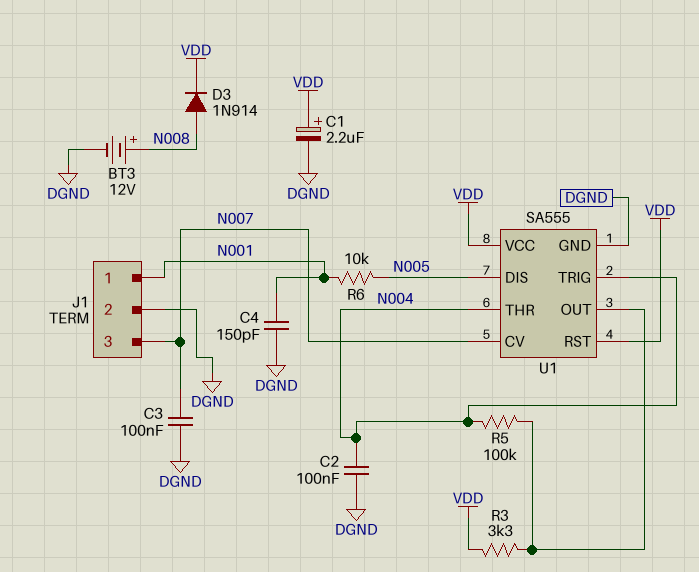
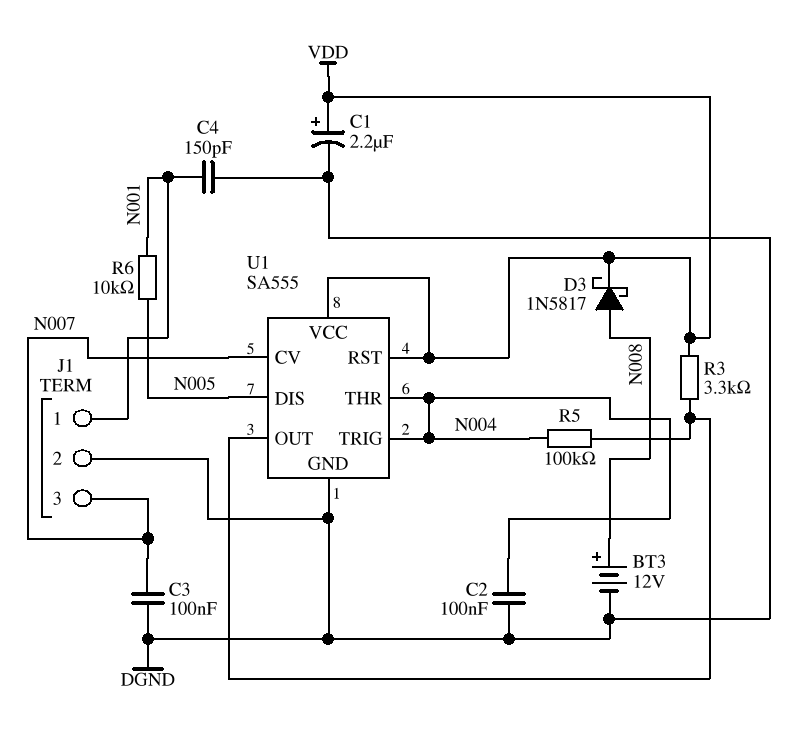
D3: diode 1N914 (A N008, K VDD) -> schottky 1N5817 (A N008, K VDD)

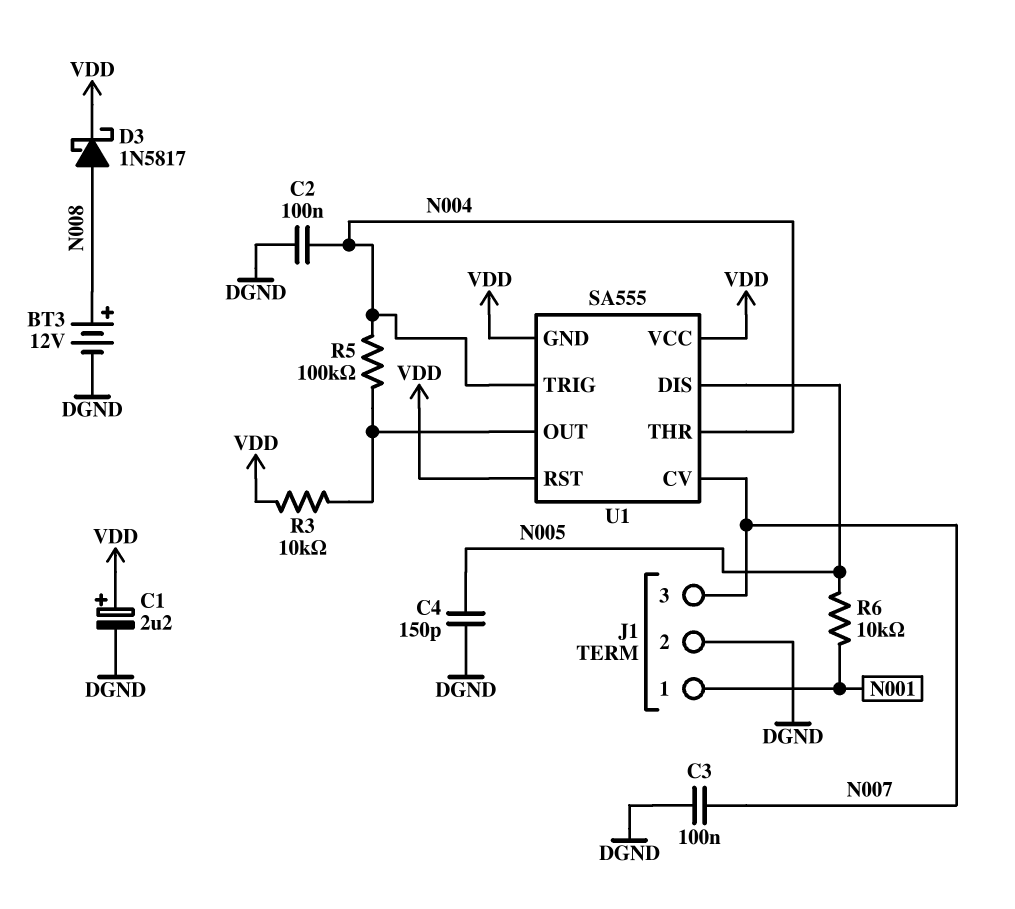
C4: 150pF (DGND, N001) -> 150pF (DGND, N005)
R3: 3.3k (U1/OUT, VDD) -> 10k (U1/OUT, VDD)
U1 pin GND: DGND -> VDD

